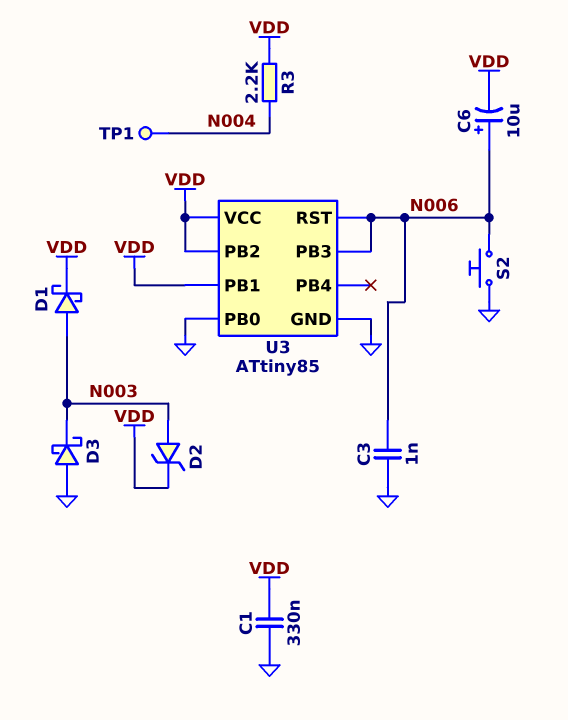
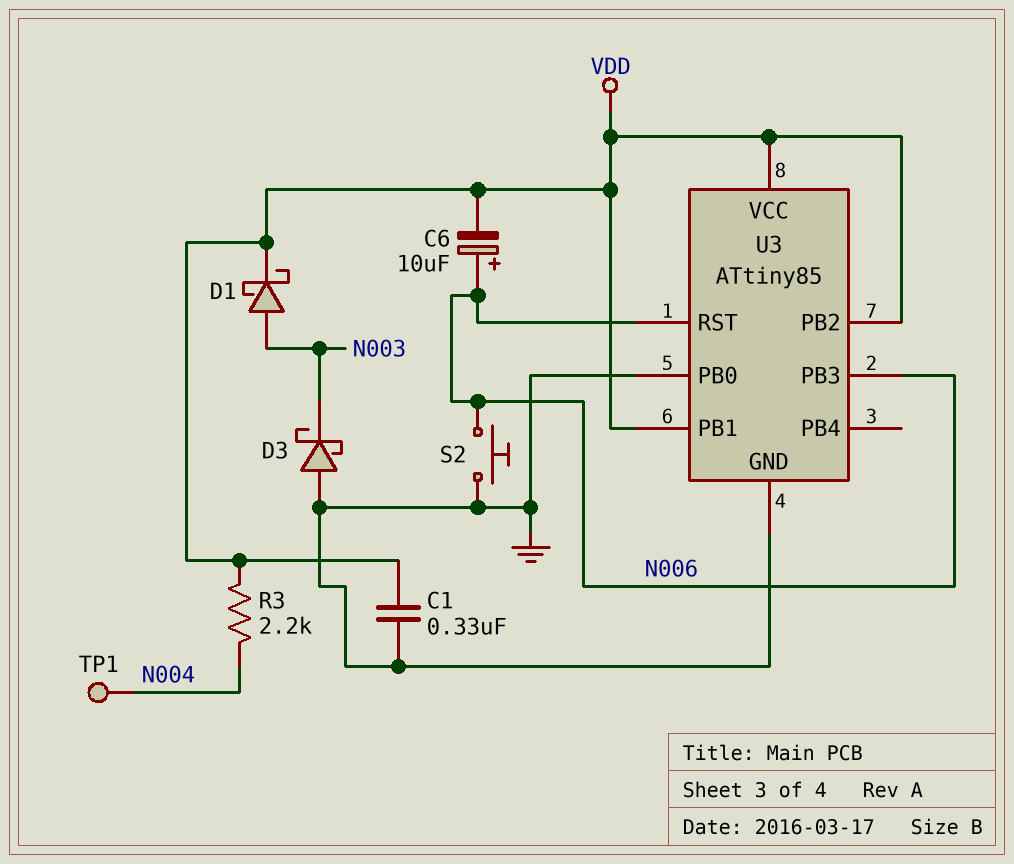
C3: 1nF (GND, N006) -> none
D2: zener (A N003, K VDD) -> none

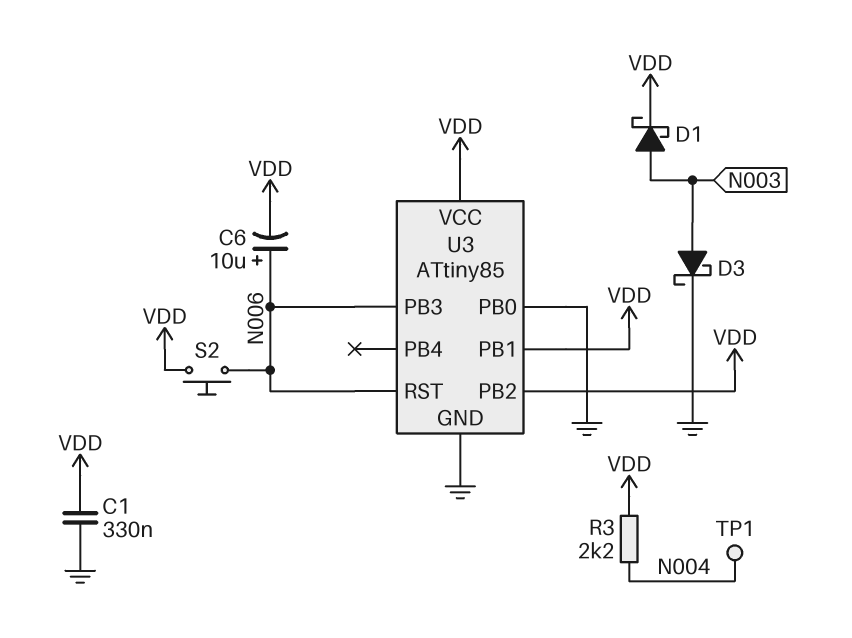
D3: schottky (A GND, K N003) -> schottky (A N003, K GND)
S2: button (GND, N006) -> button (N006, VDD)

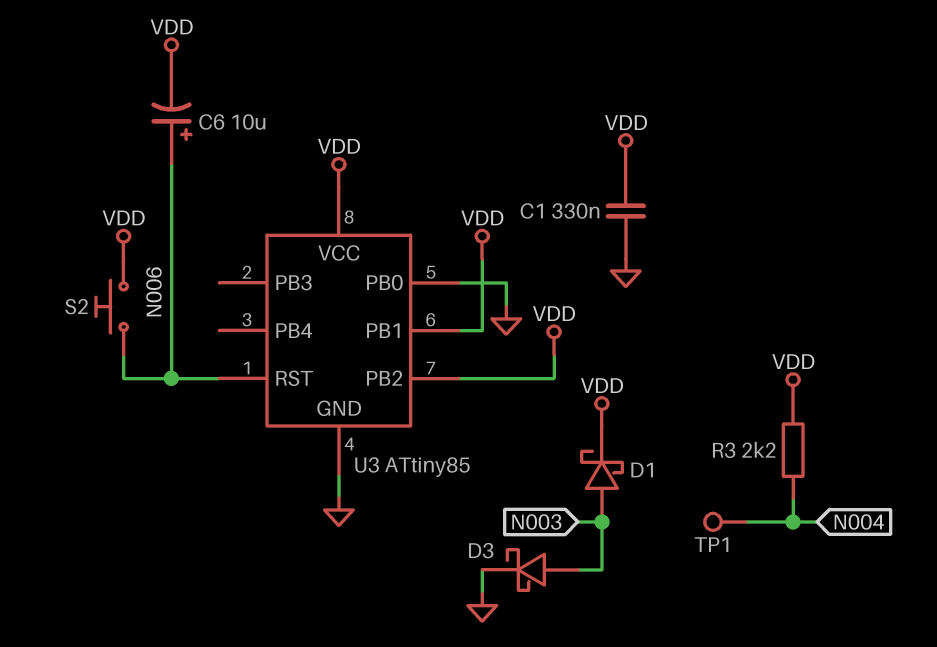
U3 pin PB3: N006 -> none

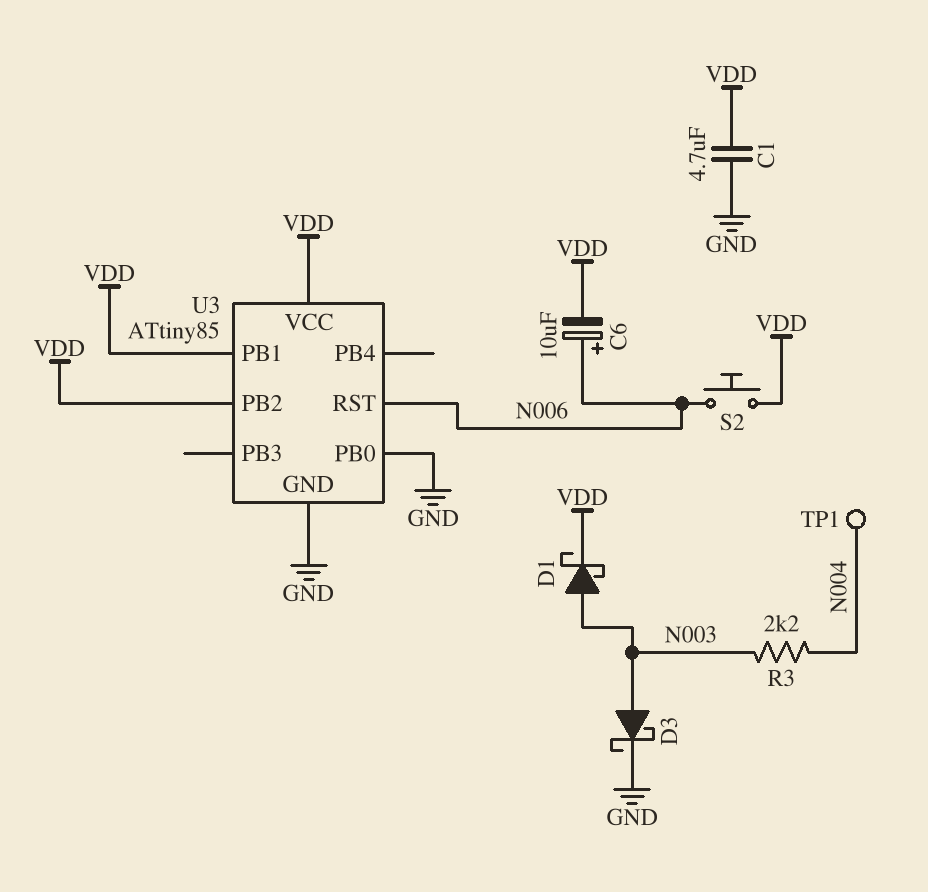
C1: 330nF (GND, VDD) -> 4.7uF (GND, VDD)
R3: 2.2k (N004, VDD) -> 2.2k (N003, N004)

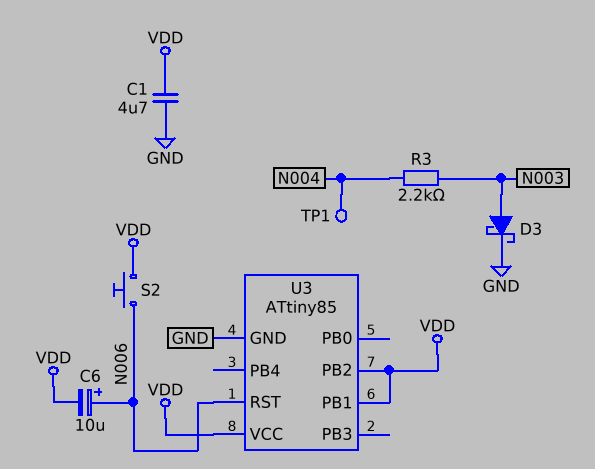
D1: schottky (A N003, K VDD) -> none
U3 pin PB0: GND -> none

